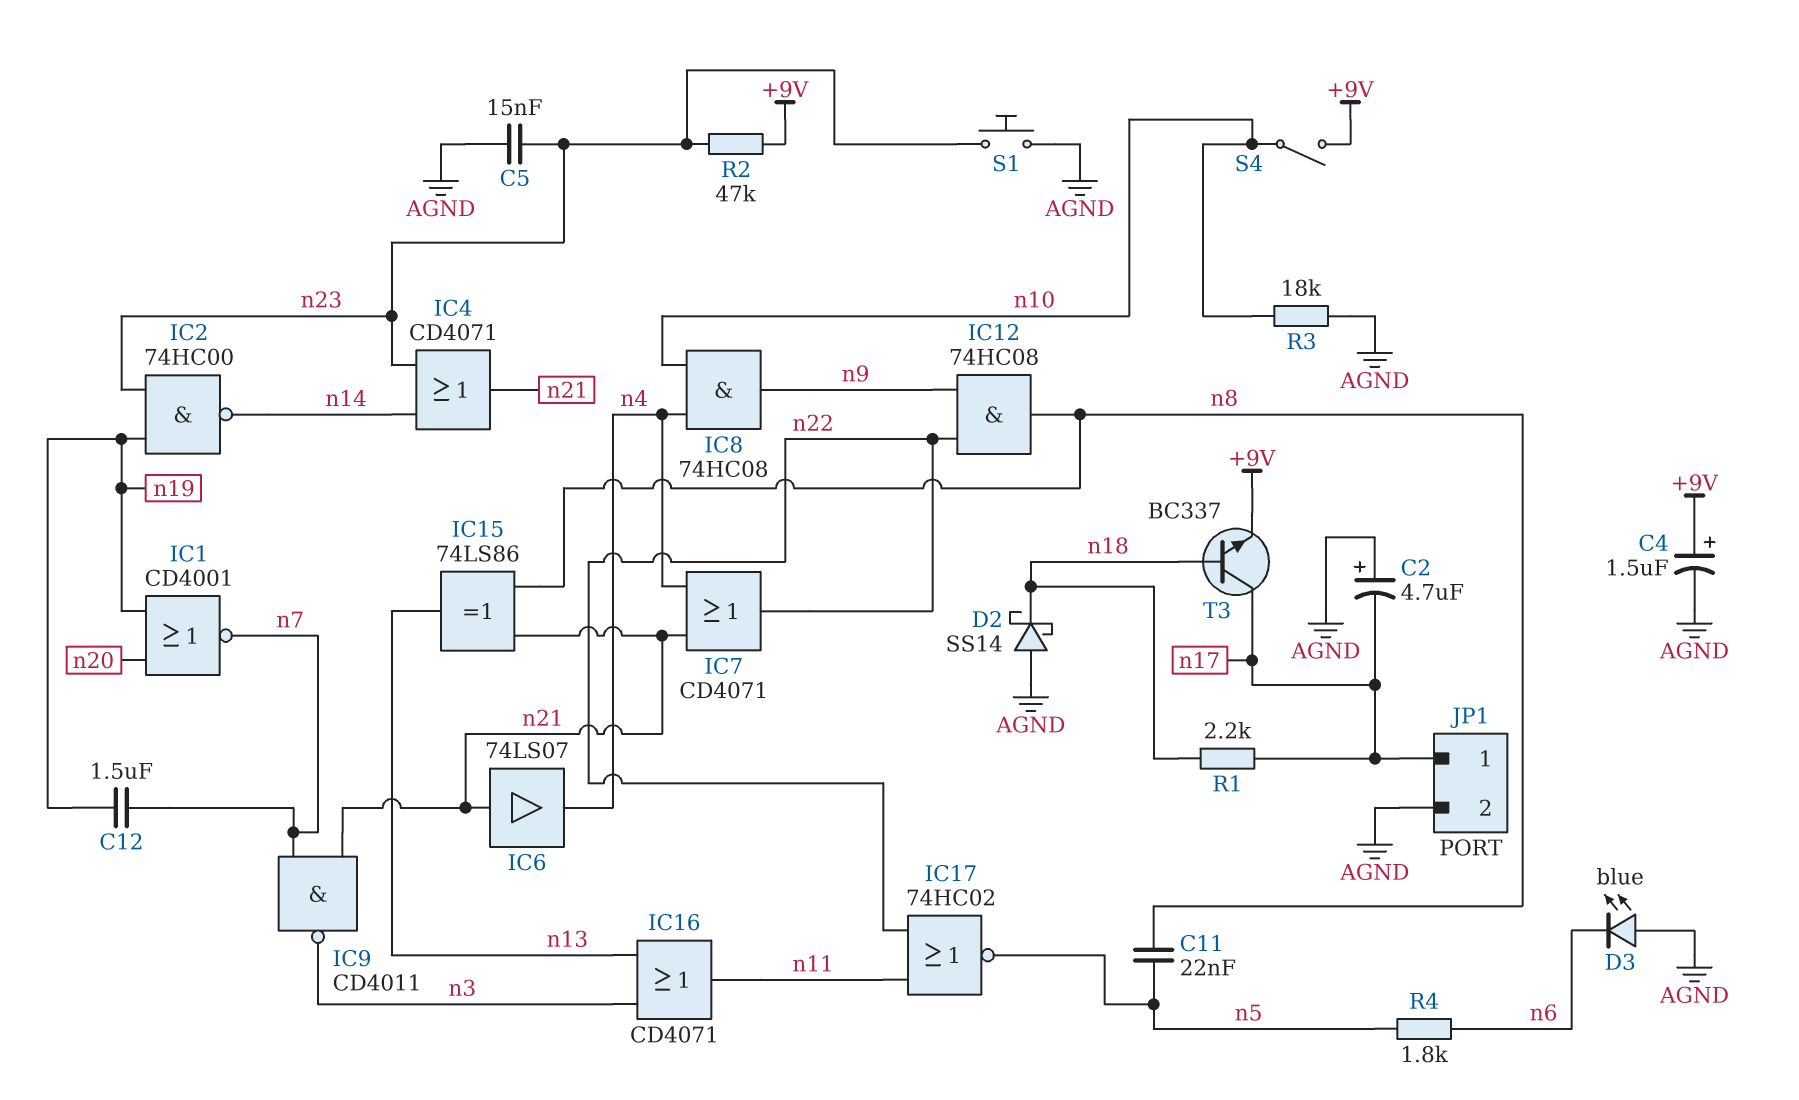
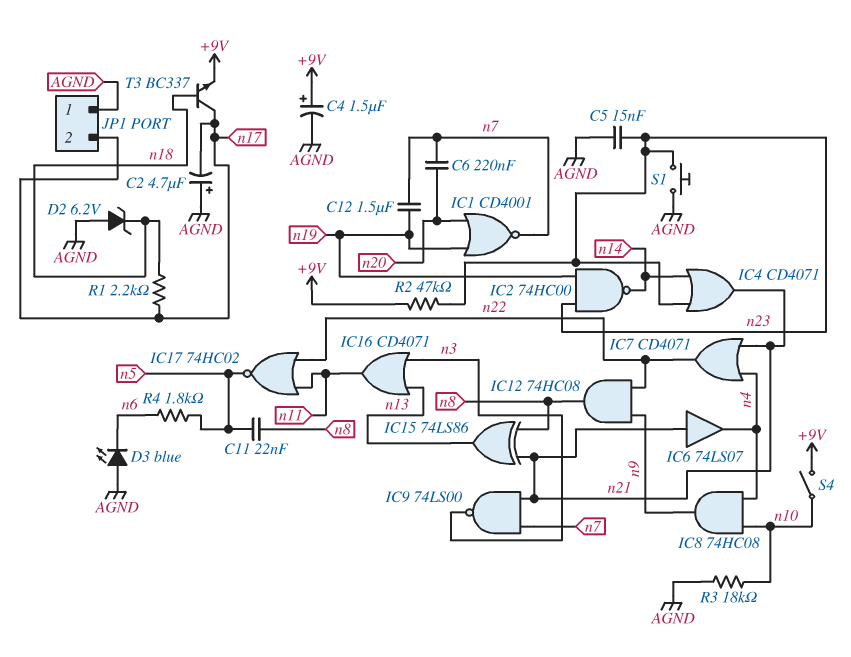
C6: none -> 220nF (n7, n20)
D2: schottky SS14 (A AGND, K n18) -> zener 6.2V (A AGND, K n18)
IC9: NAND CD4011 (in n7, in n21, out n3) -> NAND 74LS00 (in n7, in n21, out n3)
JP1 pin 1: n17 -> AGND
JP1 pin 2: AGND -> n17

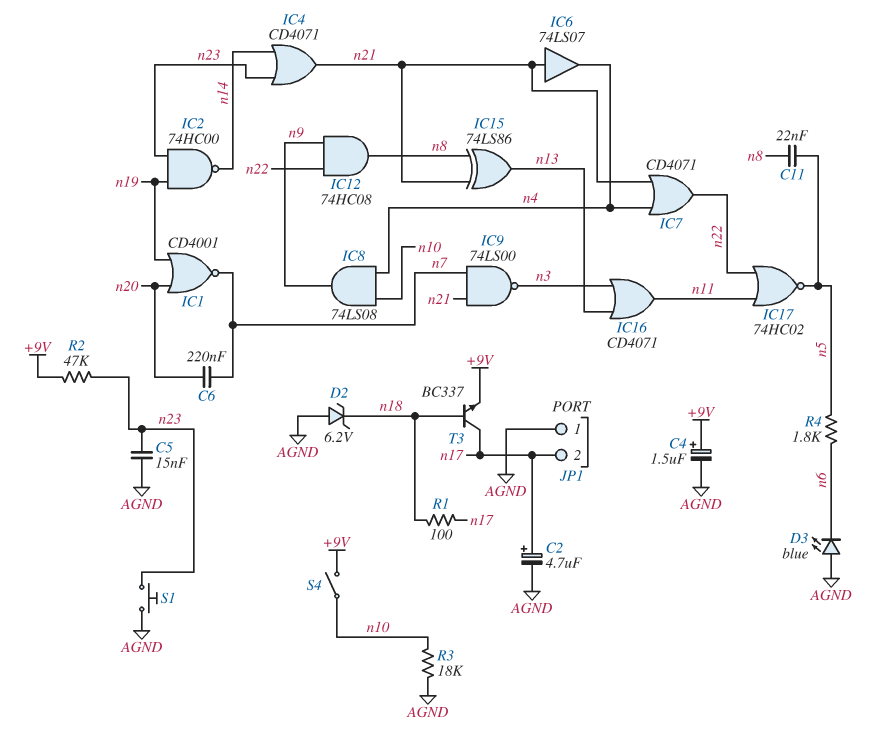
C2: 4.7uF (plus AGND, minus n17) -> 4.7uF (plus n17, minus AGND)
C12: 1.5uF (n7, n19) -> none
IC8: AND 74HC08 (in n4, in n10, out n9) -> AND 74LS08 (in n4, in n10, out n9)
R1: 2.2k (n17, n18) -> 100 (n17, n18)

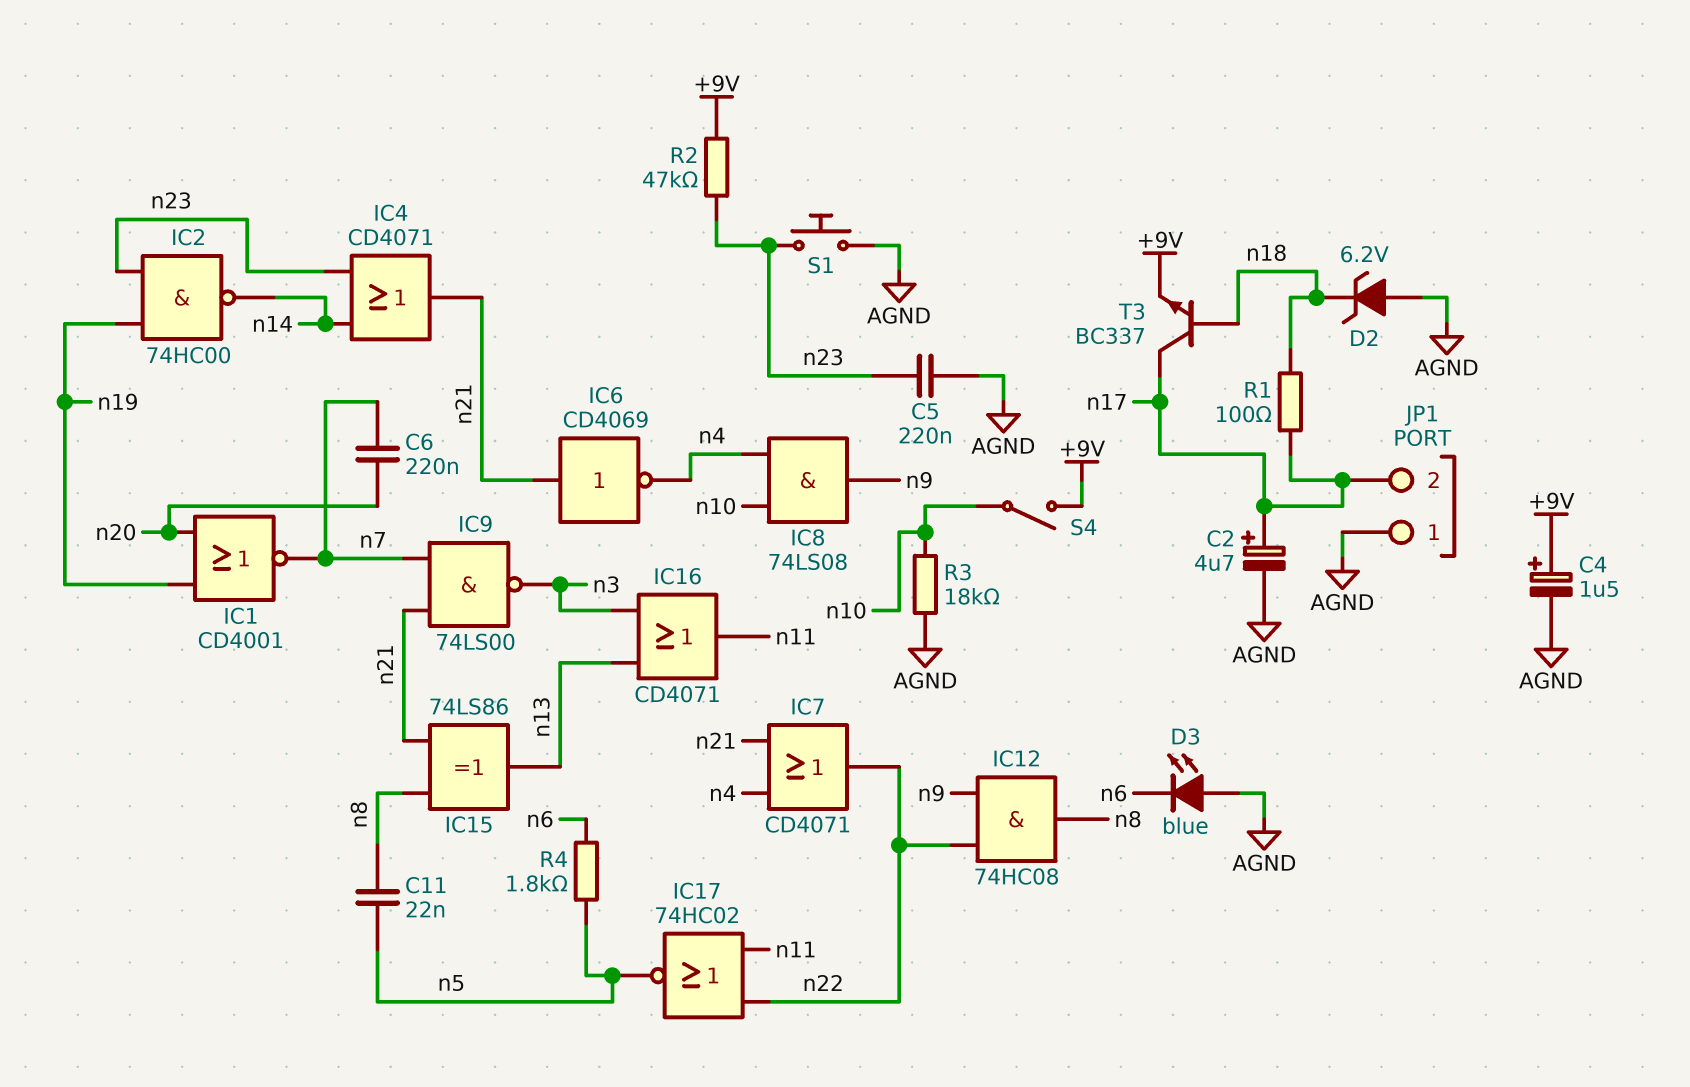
C5: 15nF (AGND, n23) -> 220nF (AGND, n23)
IC6: buffer 74LS07 (in n21, out n4) -> NOT CD4069 (in n21, out n4)

